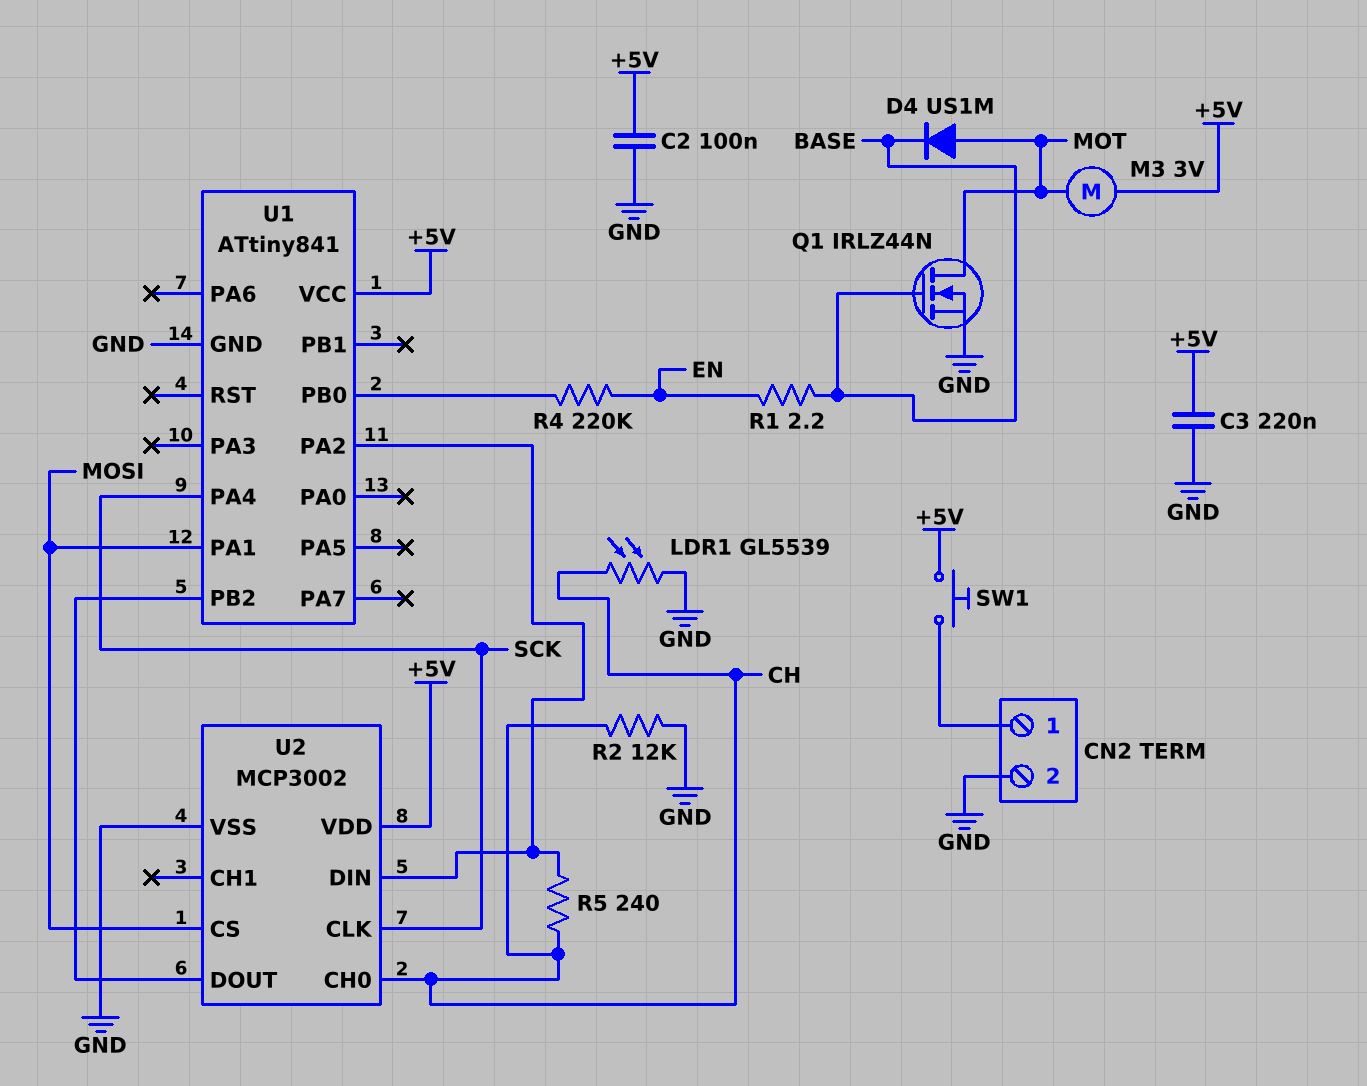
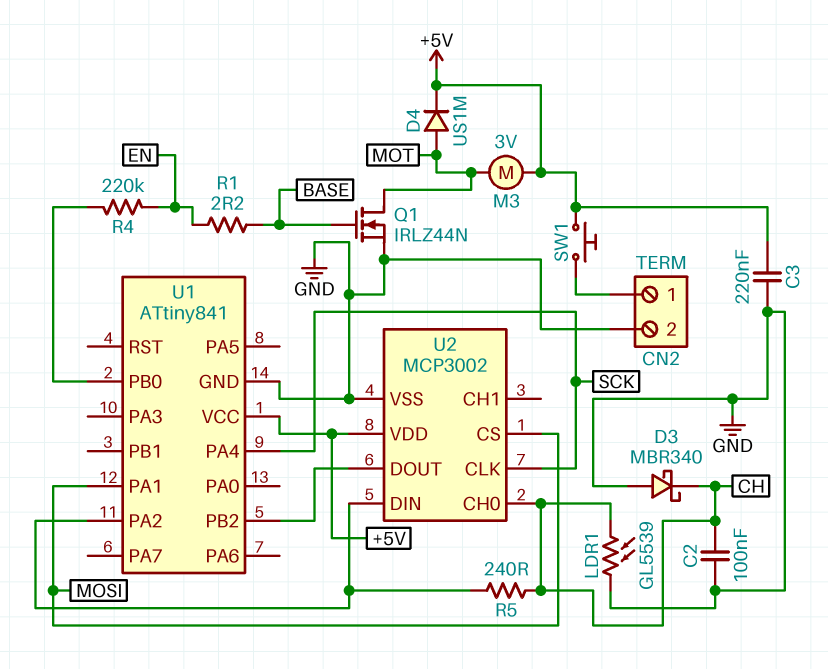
C2: 100nF (+5V, GND) -> 100nF (CH, GND)
D3: none -> schottky MBR340 (A GND, K CH)
D4: diode US1M (A MOT, K BASE) -> diode US1M (A MOT, K +5V)
R2: 12k (CH, GND) -> none

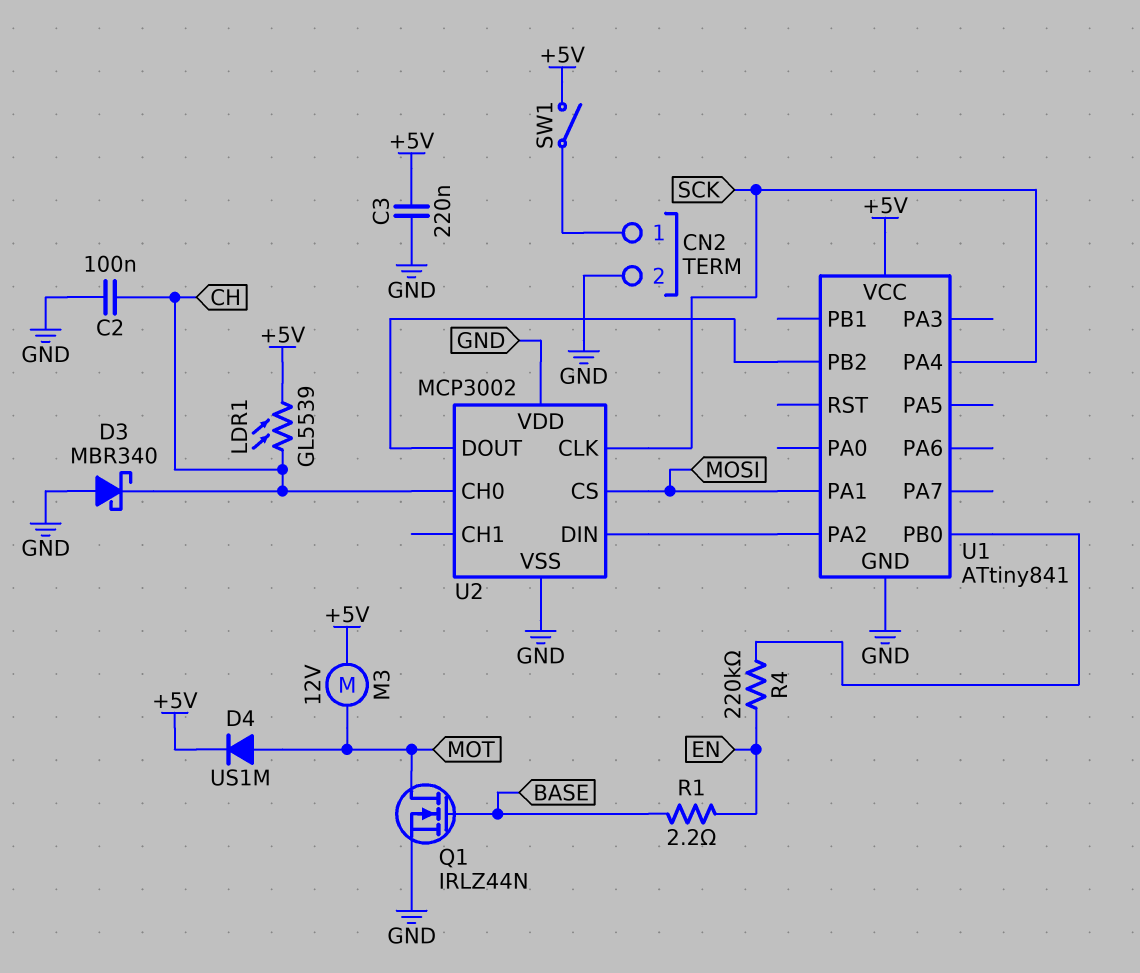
LDR1: GL5539 (CH, GND) -> GL5539 (+5V, CH)
M3: motor 3V (+5V, MOT) -> motor 12V (+5V, MOT)
R5: 240 (CH, U1/PA2) -> none
SW1: button (+5V, CN2/1) -> switch (+5V, CN2/1)
U2 pin VDD: +5V -> GND

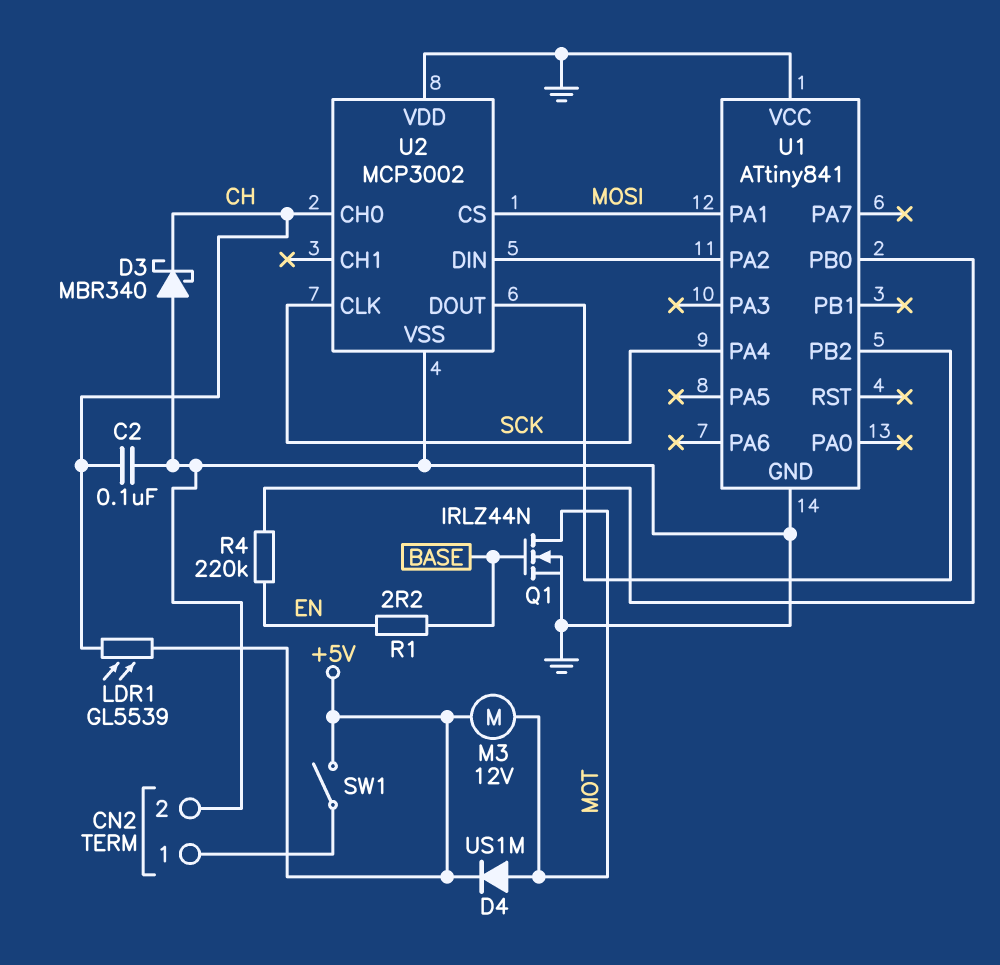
C3: 220nF (+5V, GND) -> none
U1 pin VCC: +5V -> GND

